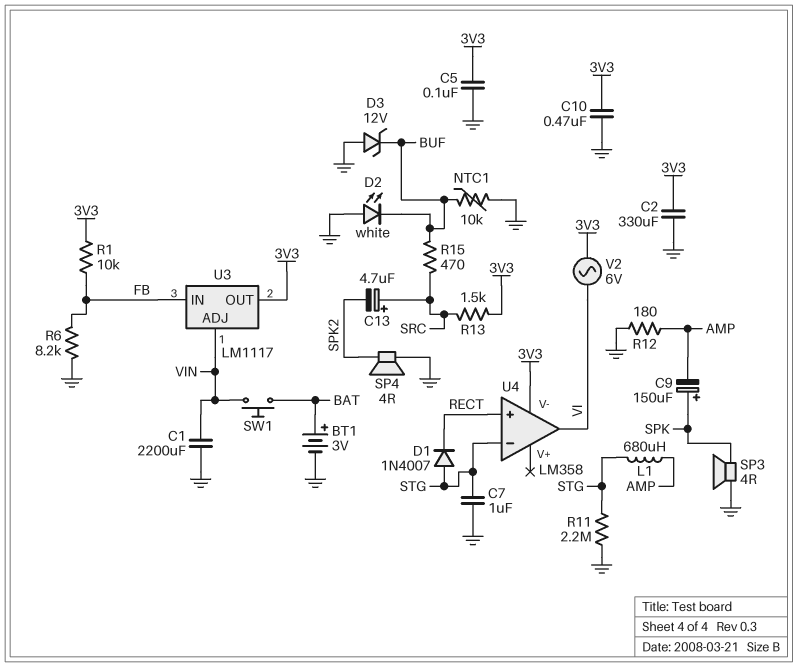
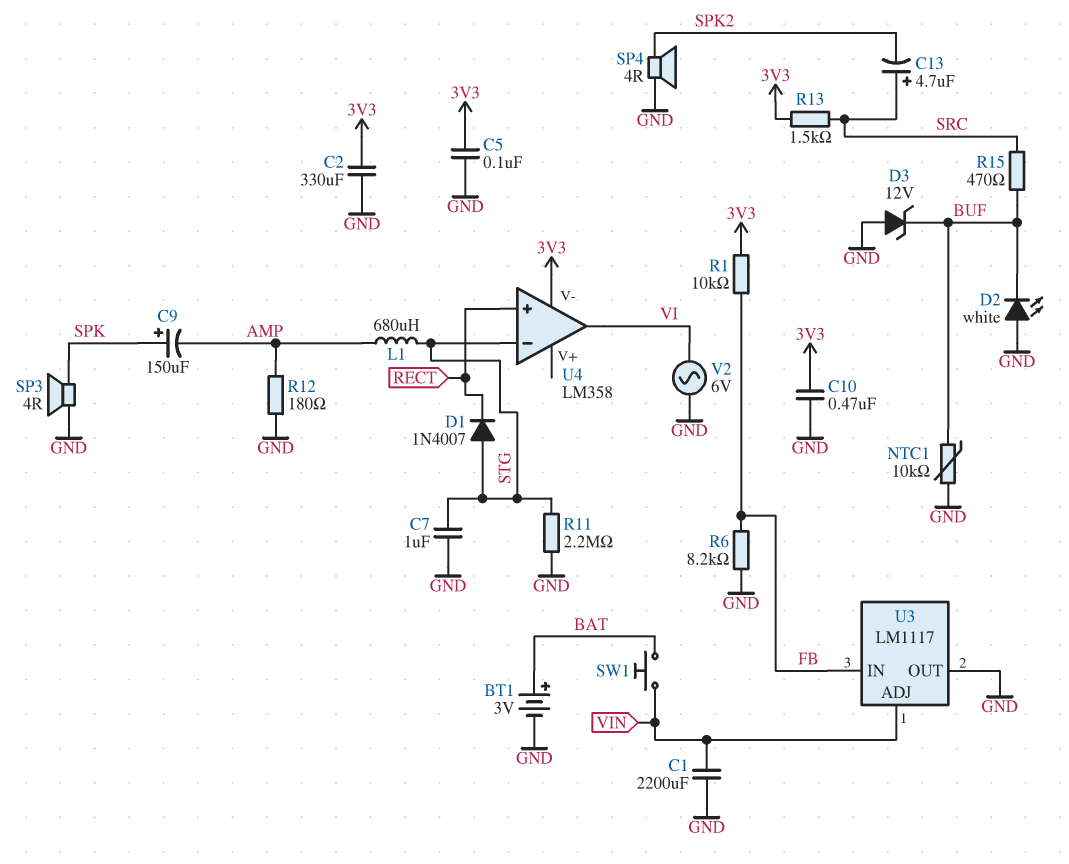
U3 pin OUT: 3V3 -> GND
V2: AC 6V (3V3, VI) -> AC 6V (GND, VI)

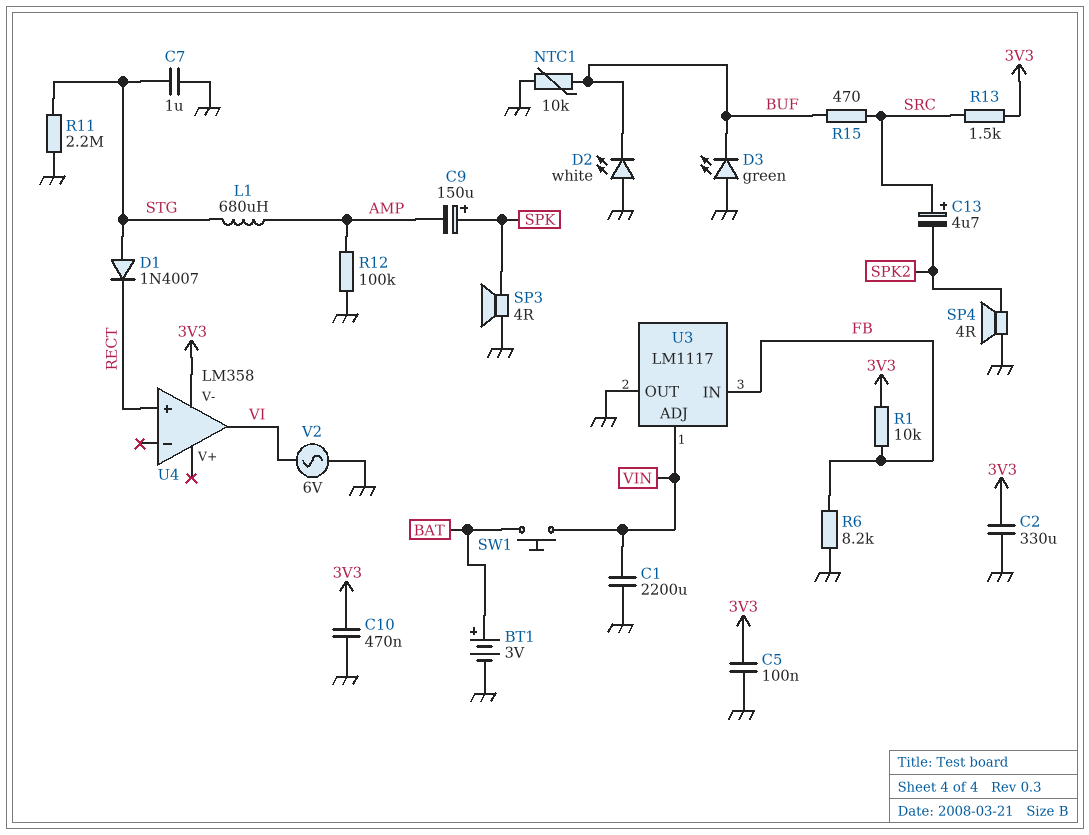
D3: zener 12V (A GND, K BUF) -> LED green (A GND, K BUF)
R12: 180 (AMP, GND) -> 100k (AMP, GND)
U4 pin in-: STG -> none

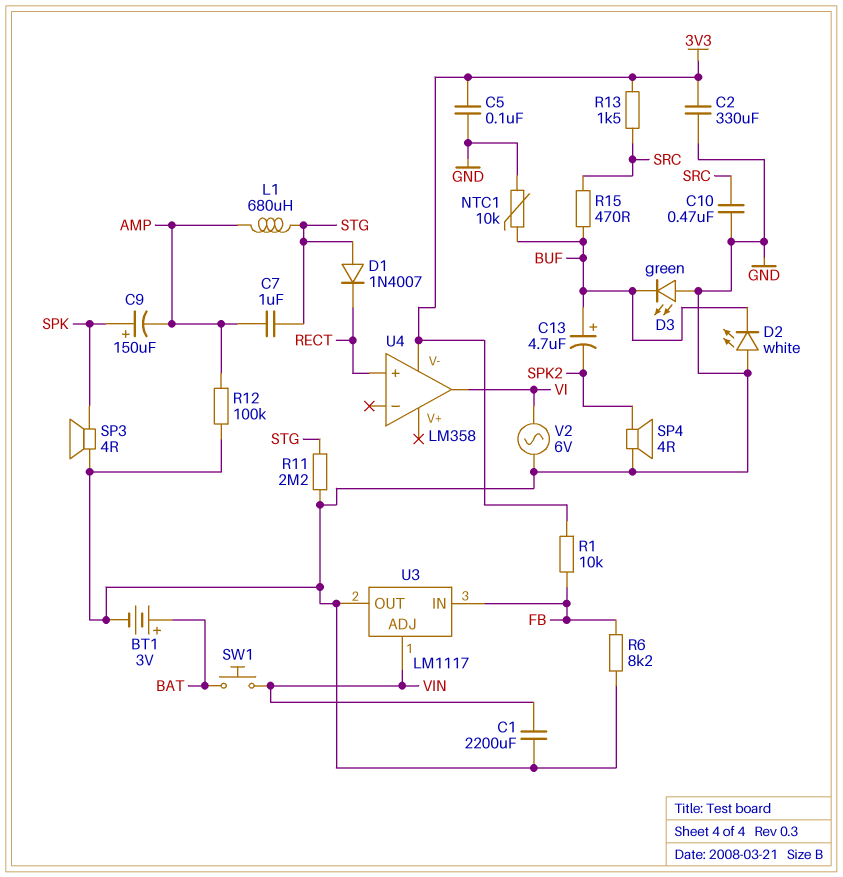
C7: 1uF (GND, STG) -> 1uF (AMP, STG)
C10: 470nF (3V3, GND) -> 470nF (GND, SRC)
C13: 4.7uF (plus SRC, minus SPK2) -> 4.7uF (plus BUF, minus SPK2)

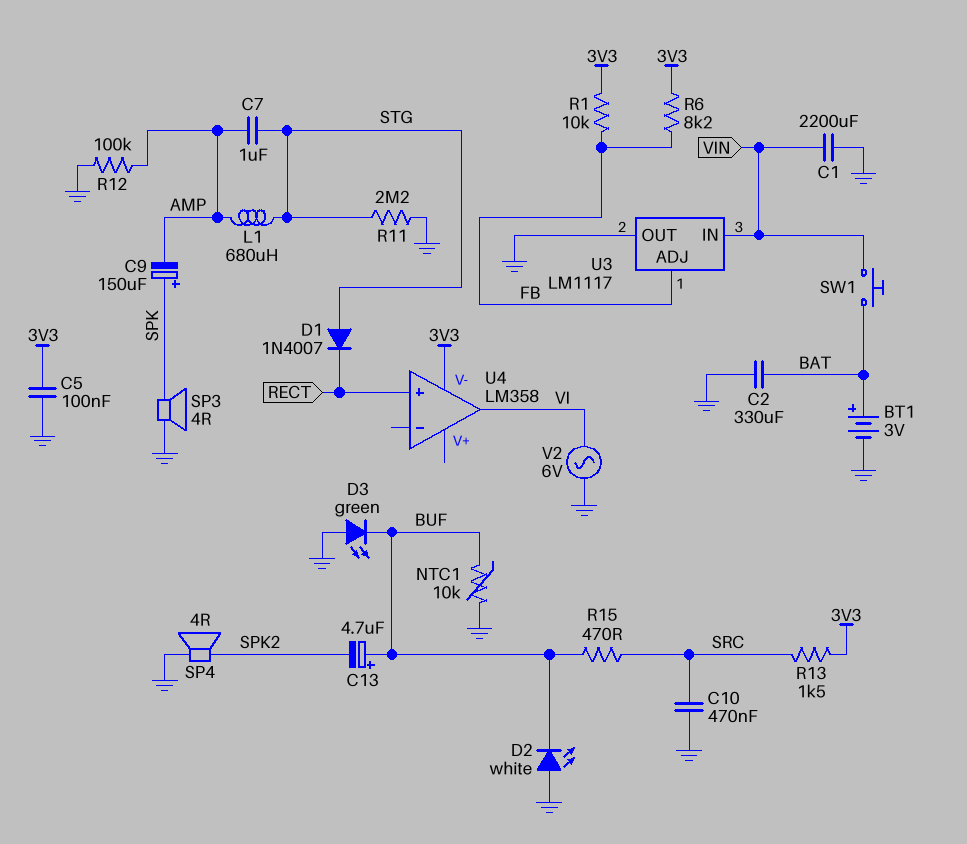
C2: 330uF (3V3, GND) -> 330uF (BAT, GND)
R6: 8.2k (FB, GND) -> 8.2k (3V3, FB)
U3 pin ADJ: VIN -> FB
U3 pin IN: FB -> VIN

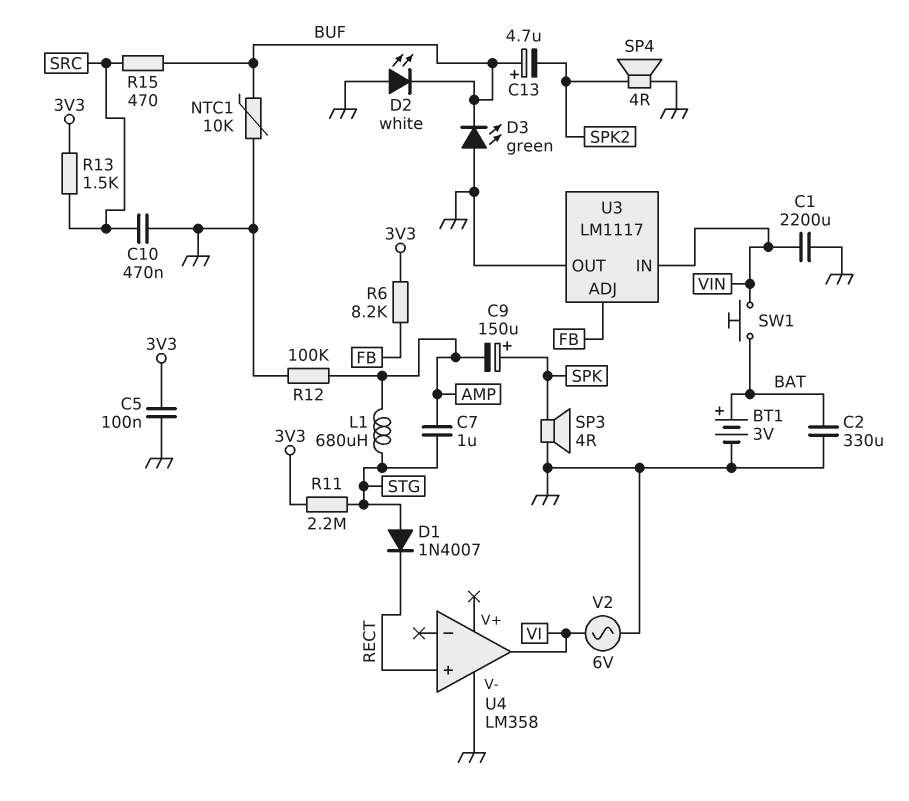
R1: 10k (3V3, FB) -> none
R11: 2.2M (GND, STG) -> 2.2M (3V3, STG)
U4 pin V-: 3V3 -> GND

